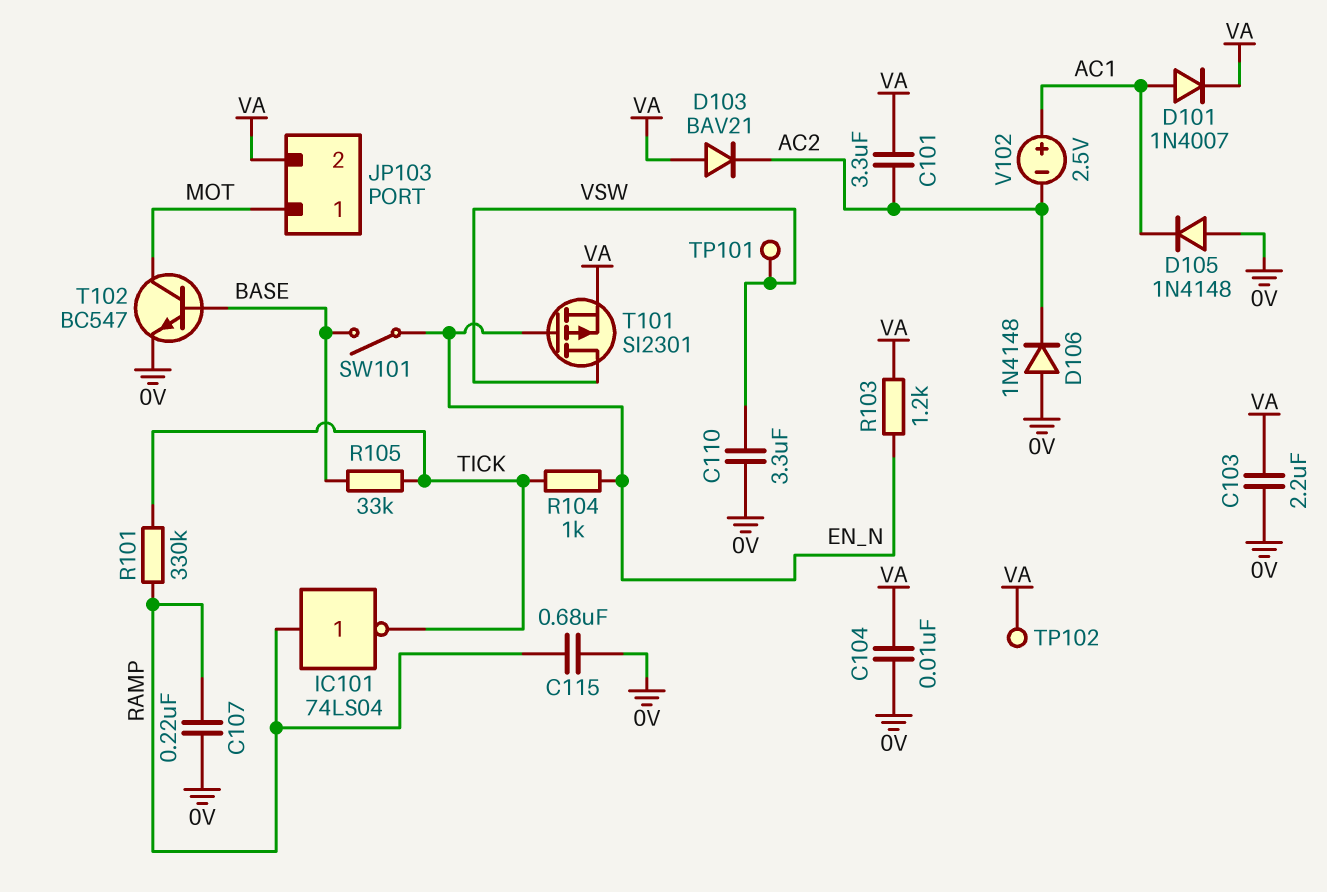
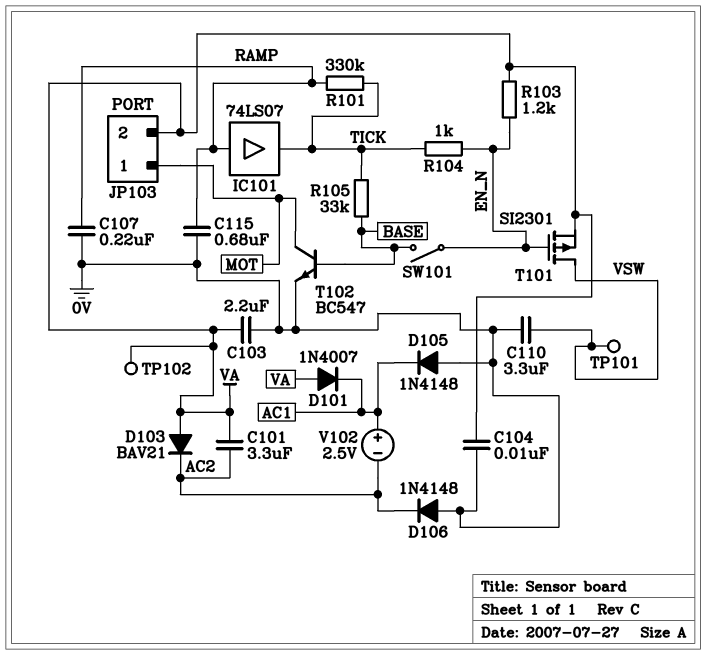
D101: diode 1N4007 (A AC1, K VA) -> diode 1N4007 (A VA, K AC1)
IC101: NOT 74LS04 (in RAMP, out TICK) -> buffer 74LS07 (in RAMP, out TICK)

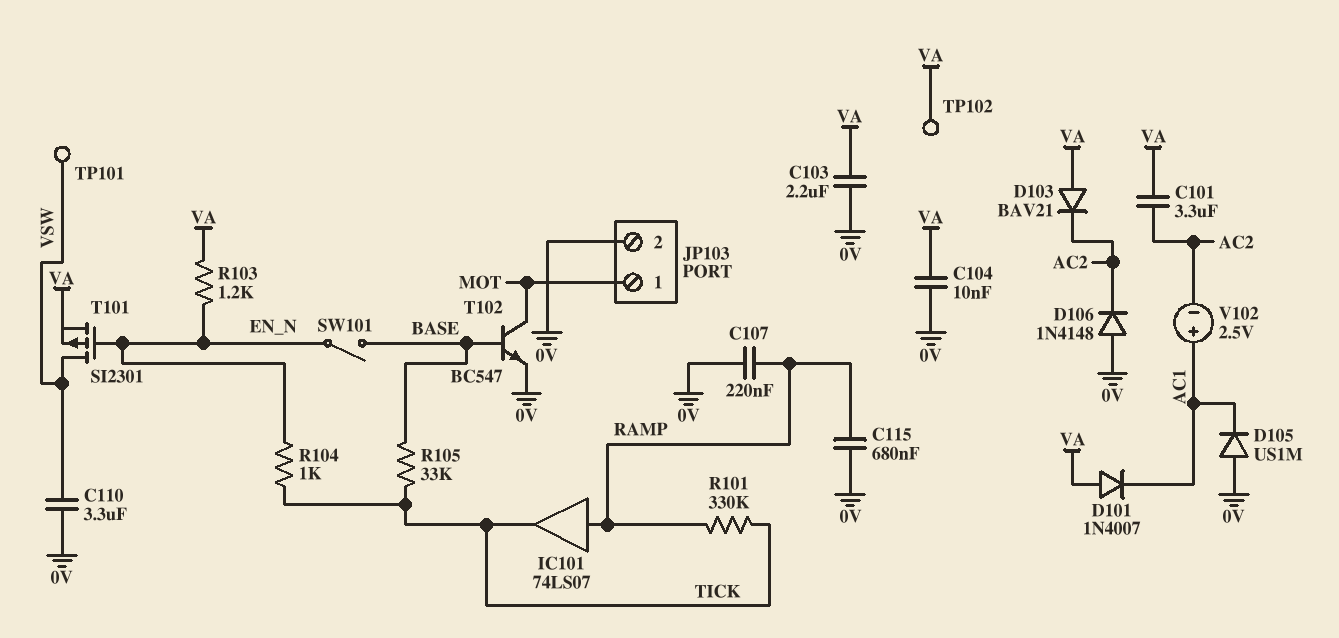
D105: diode 1N4148 (A 0V, K AC1) -> diode US1M (A 0V, K AC1)
JP103 pin 2: VA -> 0V

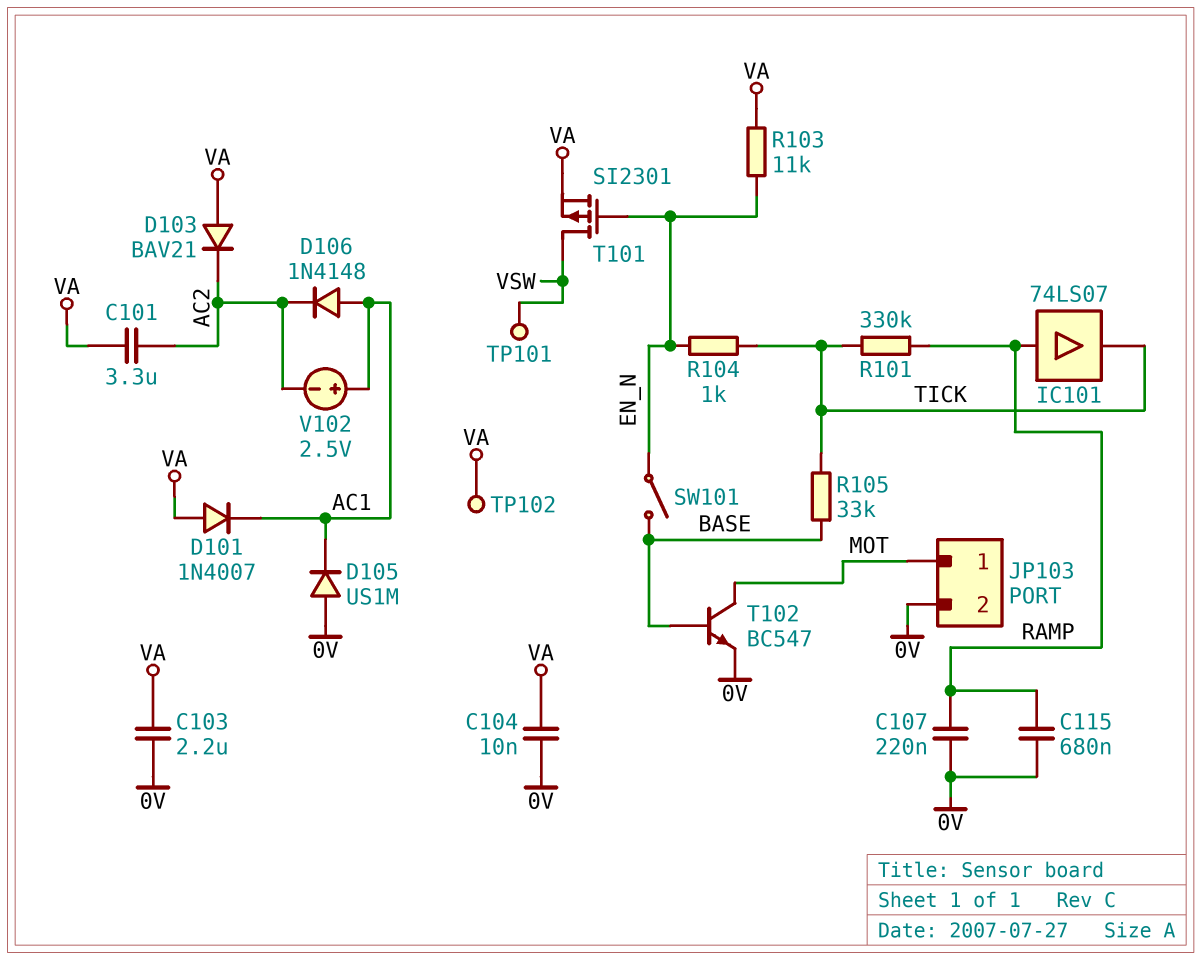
C110: 3.3uF (0V, VSW) -> none
D106: diode 1N4148 (A 0V, K AC2) -> diode 1N4148 (A AC1, K AC2)
R103: 1.2k (EN_N, VA) -> 11k (EN_N, VA)

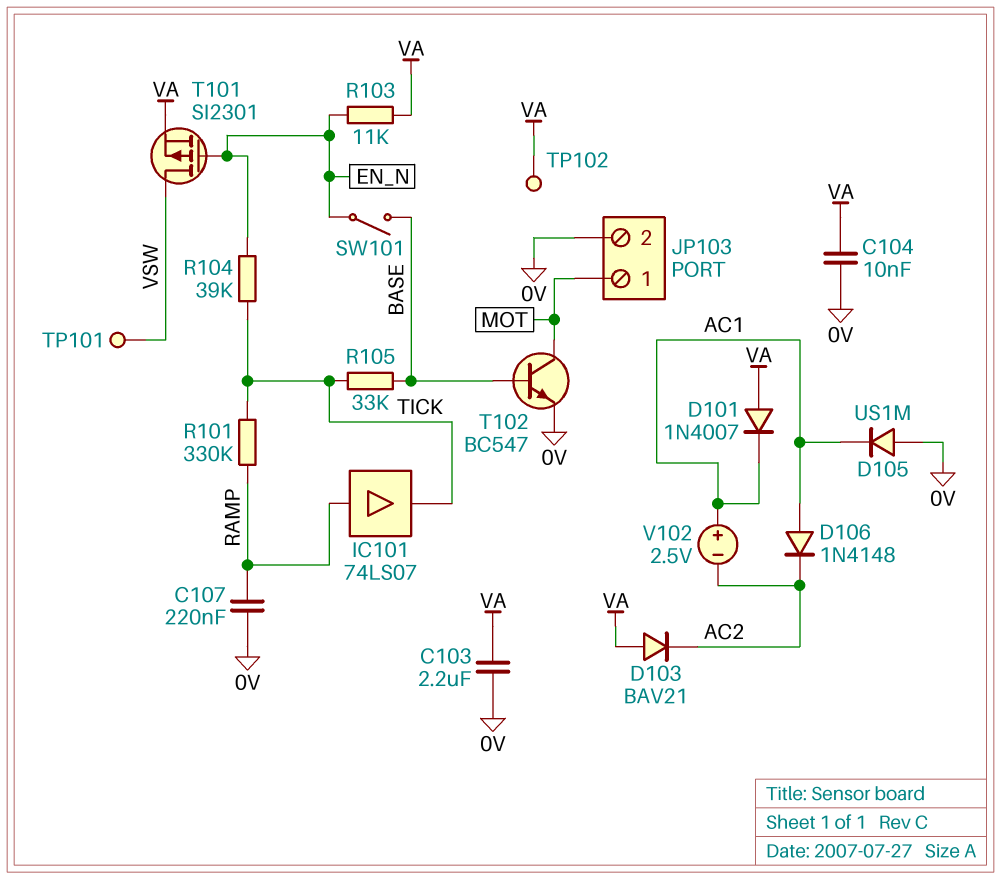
C101: 3.3uF (AC2, VA) -> none
C115: 680nF (0V, RAMP) -> none
R104: 1k (EN_N, TICK) -> 39k (EN_N, TICK)

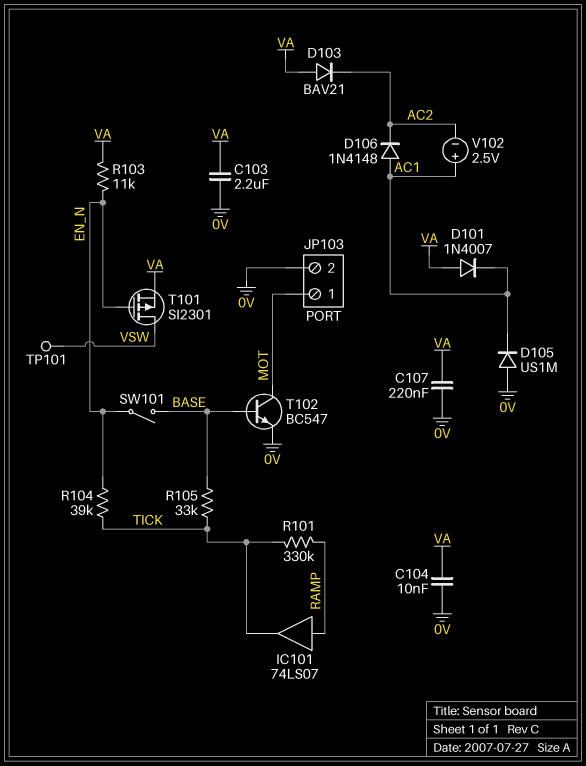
C107: 220nF (0V, RAMP) -> 220nF (0V, VA)
TP102: test point (VA) -> none

